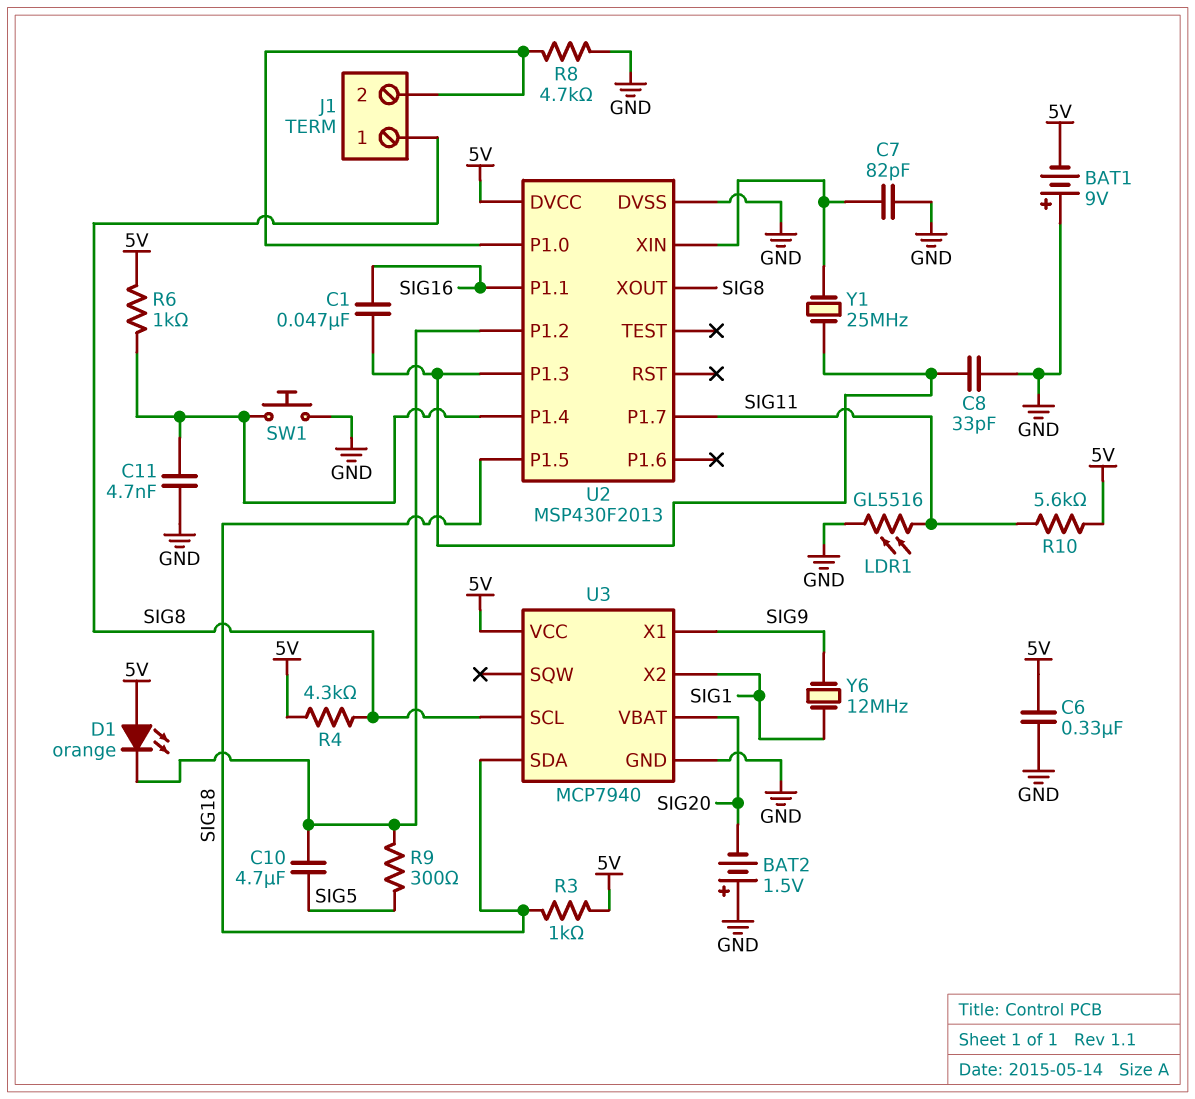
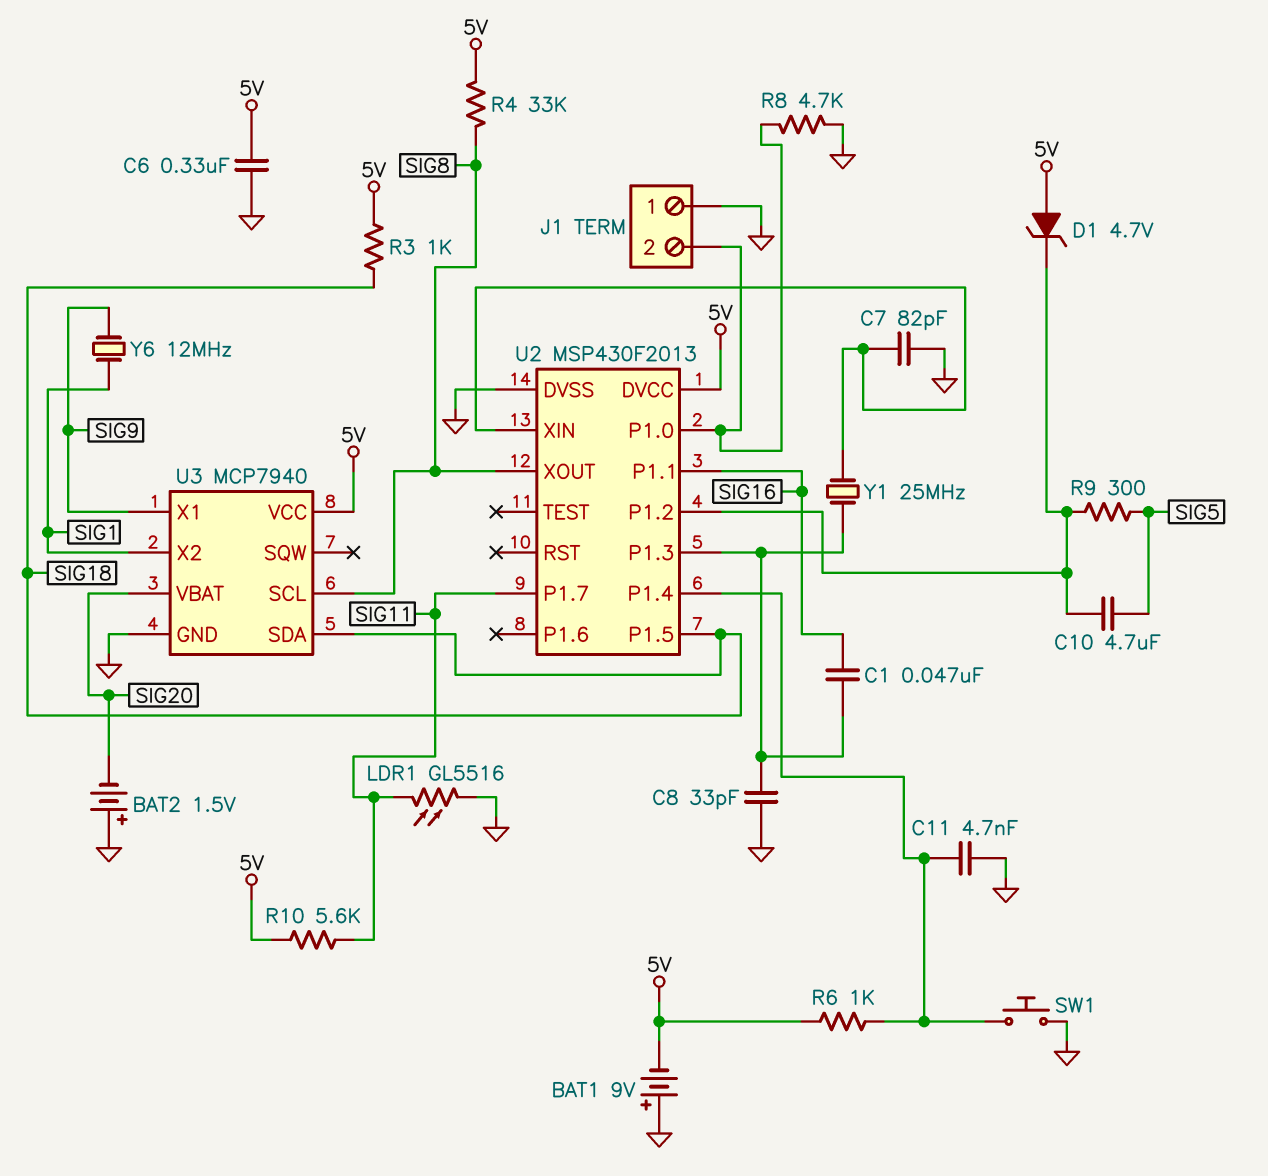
D1: LED orange (A 5V, K U2/P1.2) -> zener 4.7V (A 5V, K U2/P1.2)
J1 pin 1: SIG8 -> GND
R4: 4.3k (5V, SIG8) -> 33k (5V, SIG8)

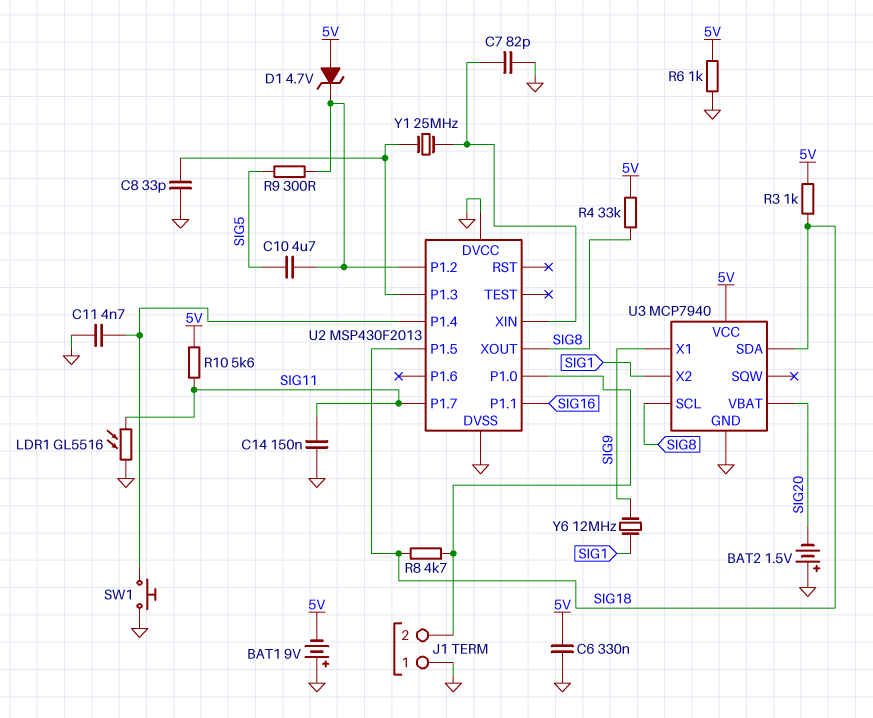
C1: 47nF (SIG16, U2/P1.3) -> none
C14: none -> 150nF (GND, SIG11)
R6: 1k (5V, U2/P1.4) -> 1k (5V, GND)
R8: 4.7k (GND, J1/2) -> 4.7k (J1/2, SIG18)
U2 pin DVCC: 5V -> GND

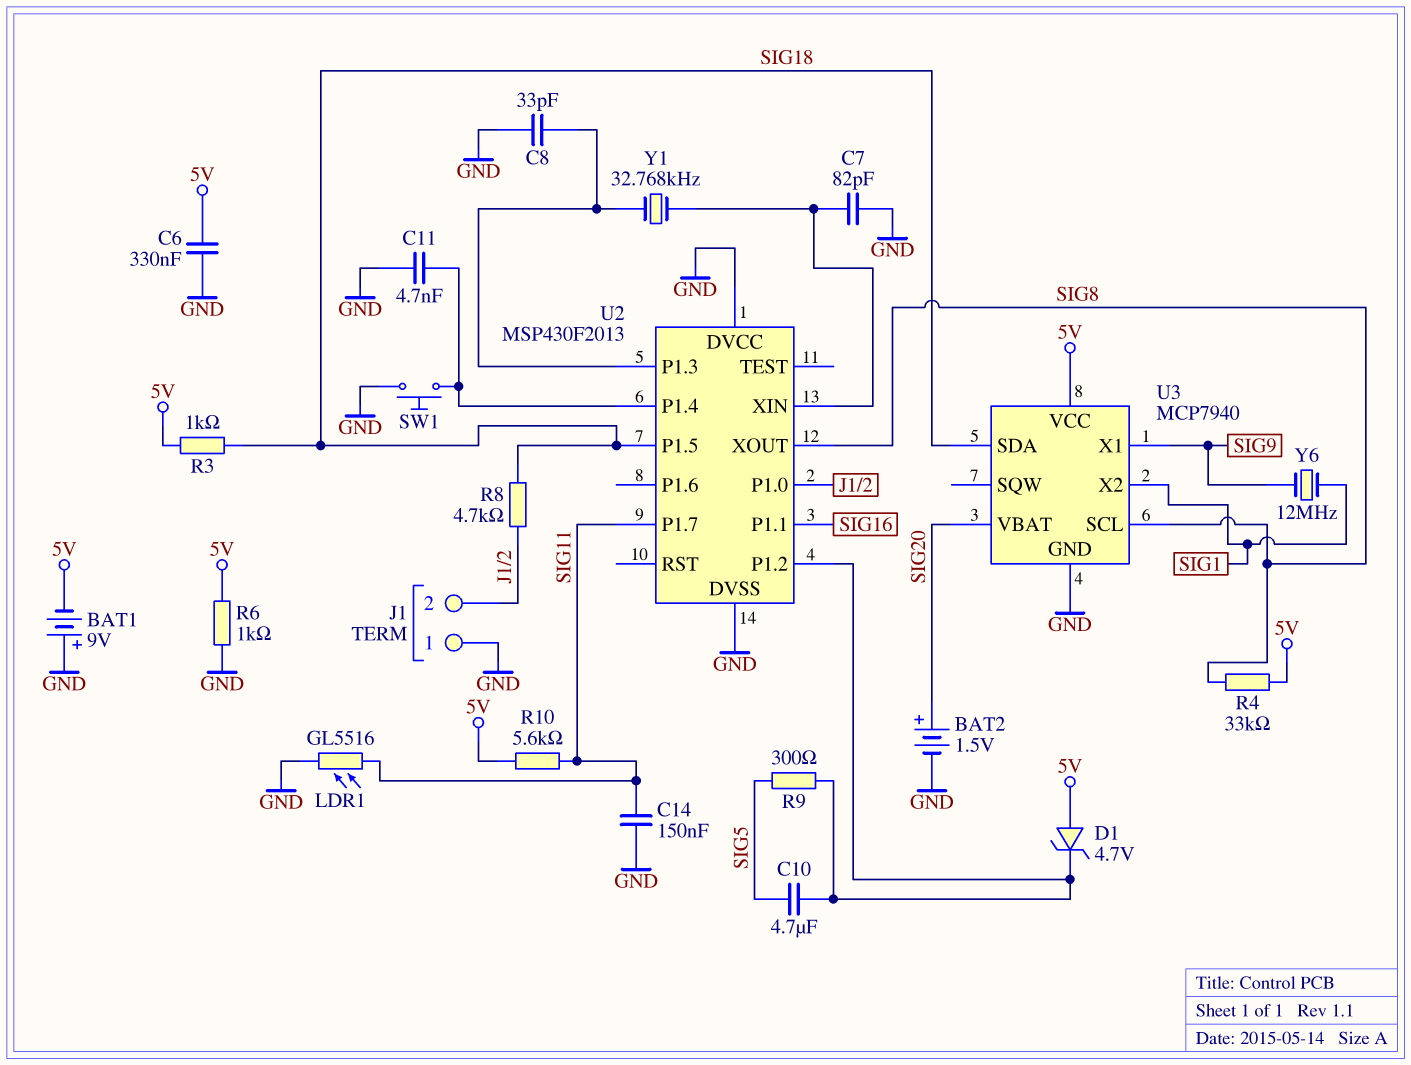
BAT2: 1.5V (plus GND, minus SIG20) -> 1.5V (plus SIG20, minus GND)
Y1: 25MHz (U2/P1.3, U2/XIN) -> 32.768kHz (U2/P1.3, U2/XIN)

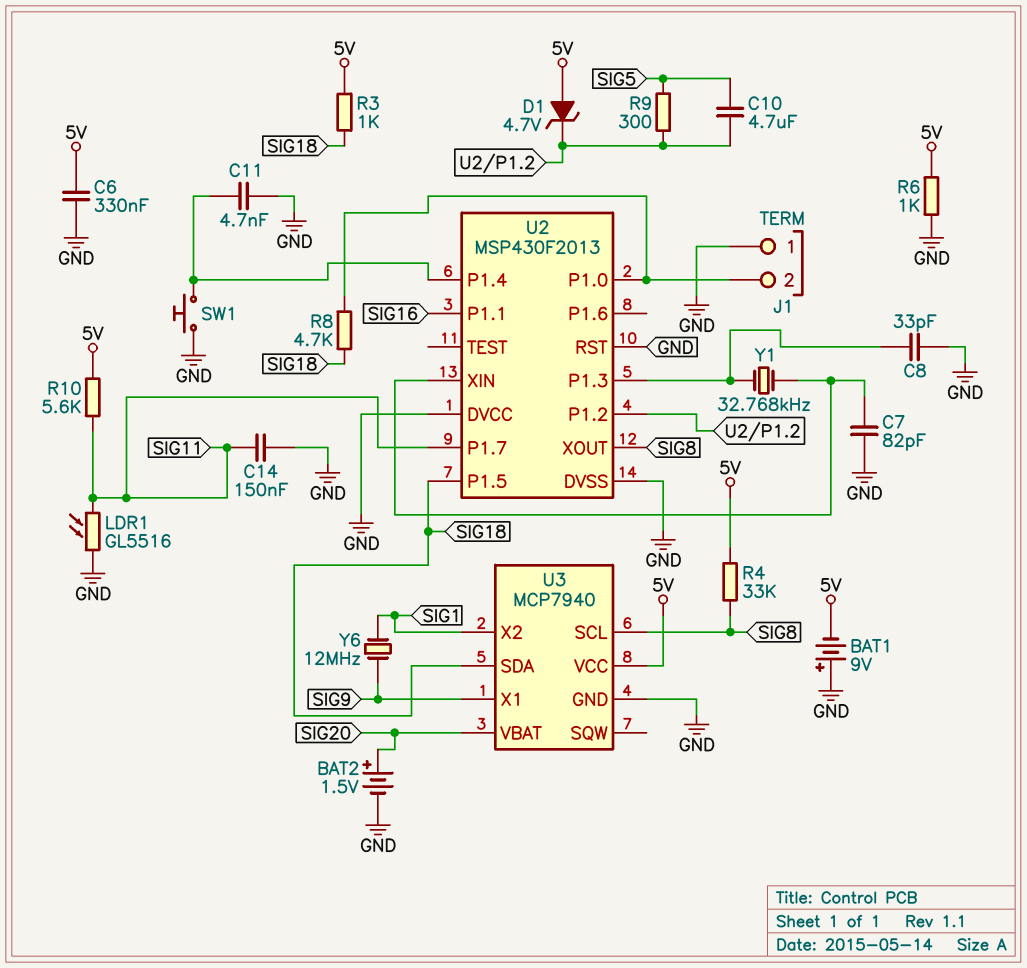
U2 pin RST: none -> GND

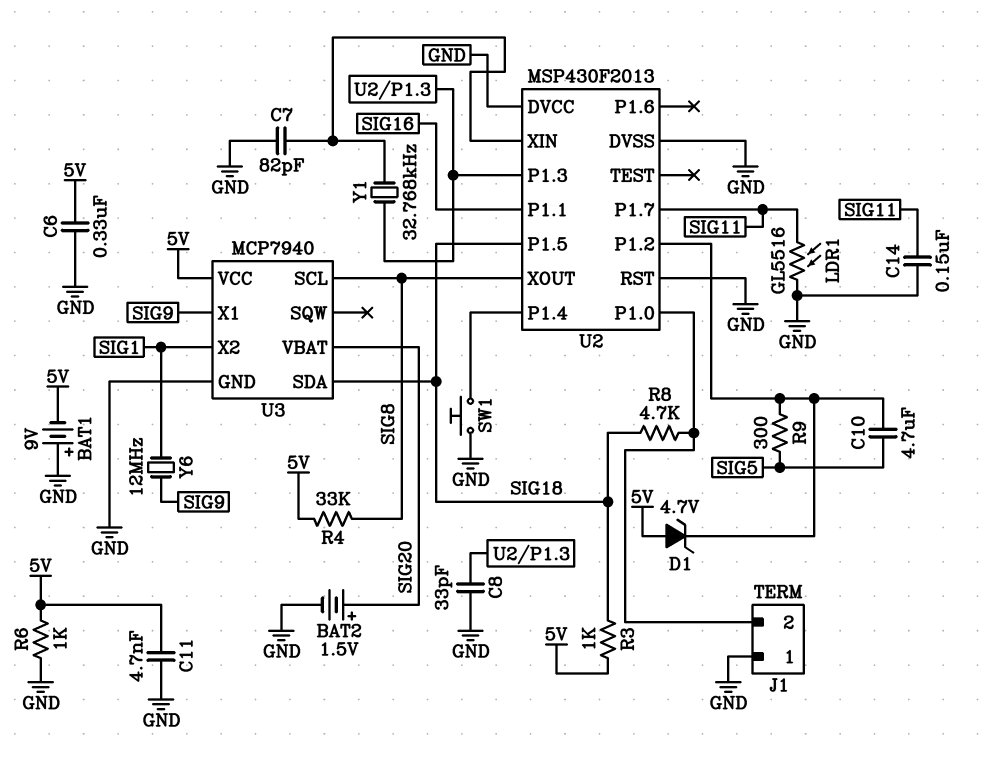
C11: 4.7nF (GND, U2/P1.4) -> 4.7nF (5V, GND)
R10: 5.6k (5V, SIG11) -> none

